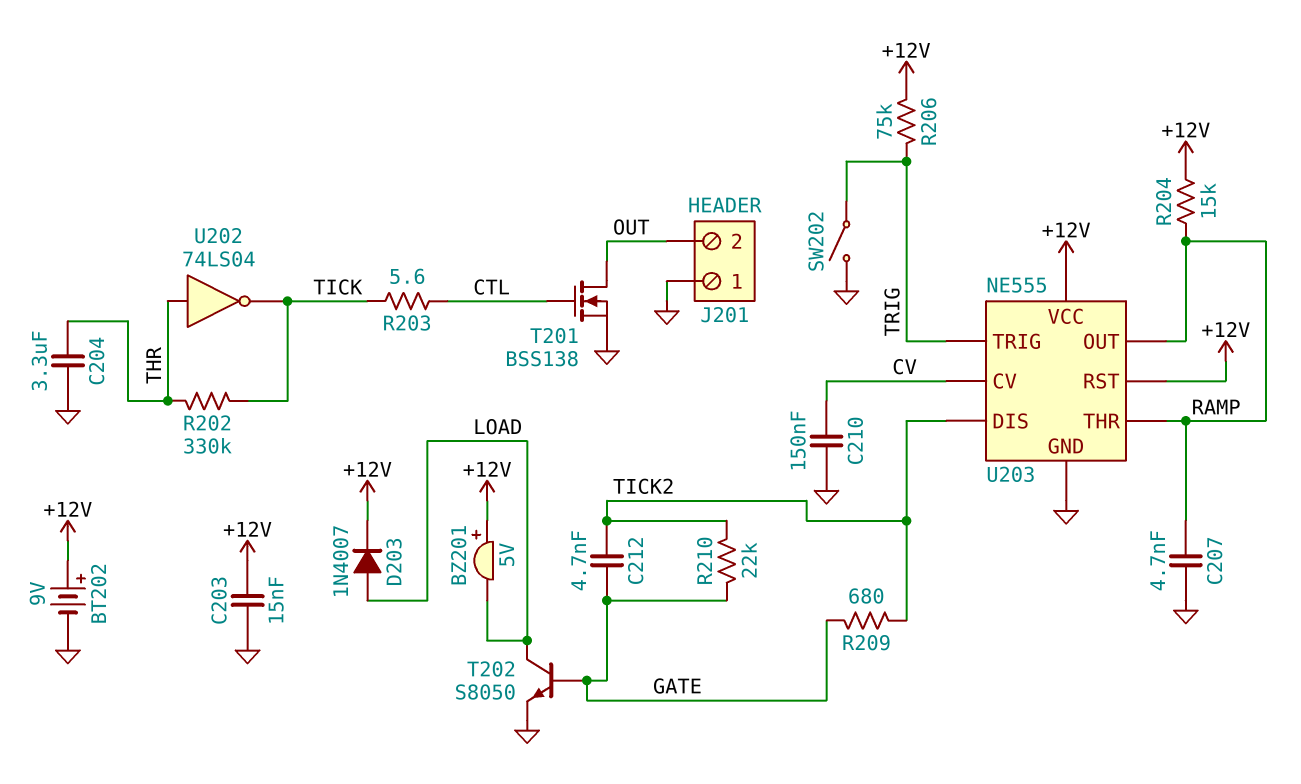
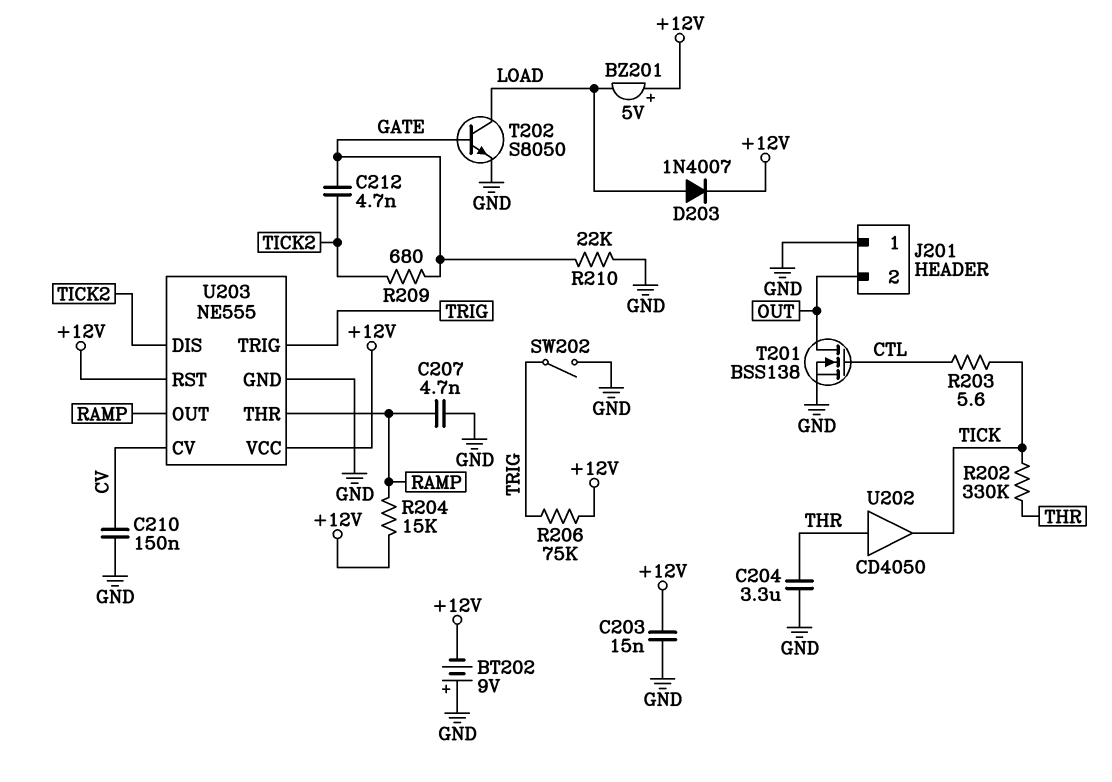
BT202: 9V (plus +12V, minus GND) -> 9V (plus GND, minus +12V)
R210: 22k (GATE, TICK2) -> 22k (GATE, GND)
U202: NOT 74LS04 (in THR, out TICK) -> buffer CD4050 (in THR, out TICK)

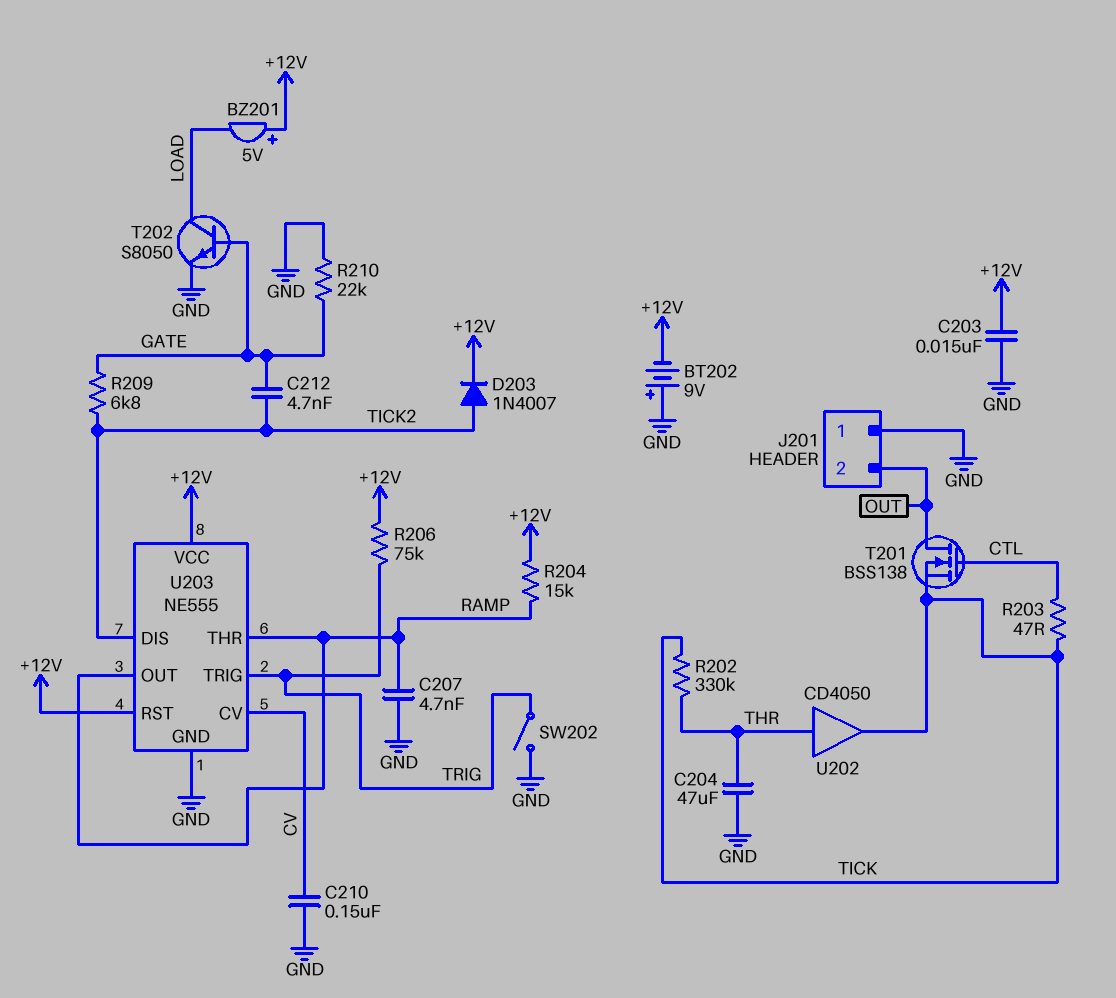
C204: 3.3uF (GND, THR) -> 47uF (GND, THR)
D203: diode 1N4007 (A LOAD, K +12V) -> diode 1N4007 (A TICK2, K +12V)
R203: 5.6 (CTL, TICK) -> 47 (CTL, TICK)
R209: 680 (GATE, TICK2) -> 6.8k (GATE, TICK2)
T201: NMOS BSS138 (G CTL, D OUT, S GND) -> NMOS BSS138 (G CTL, D OUT, S TICK)

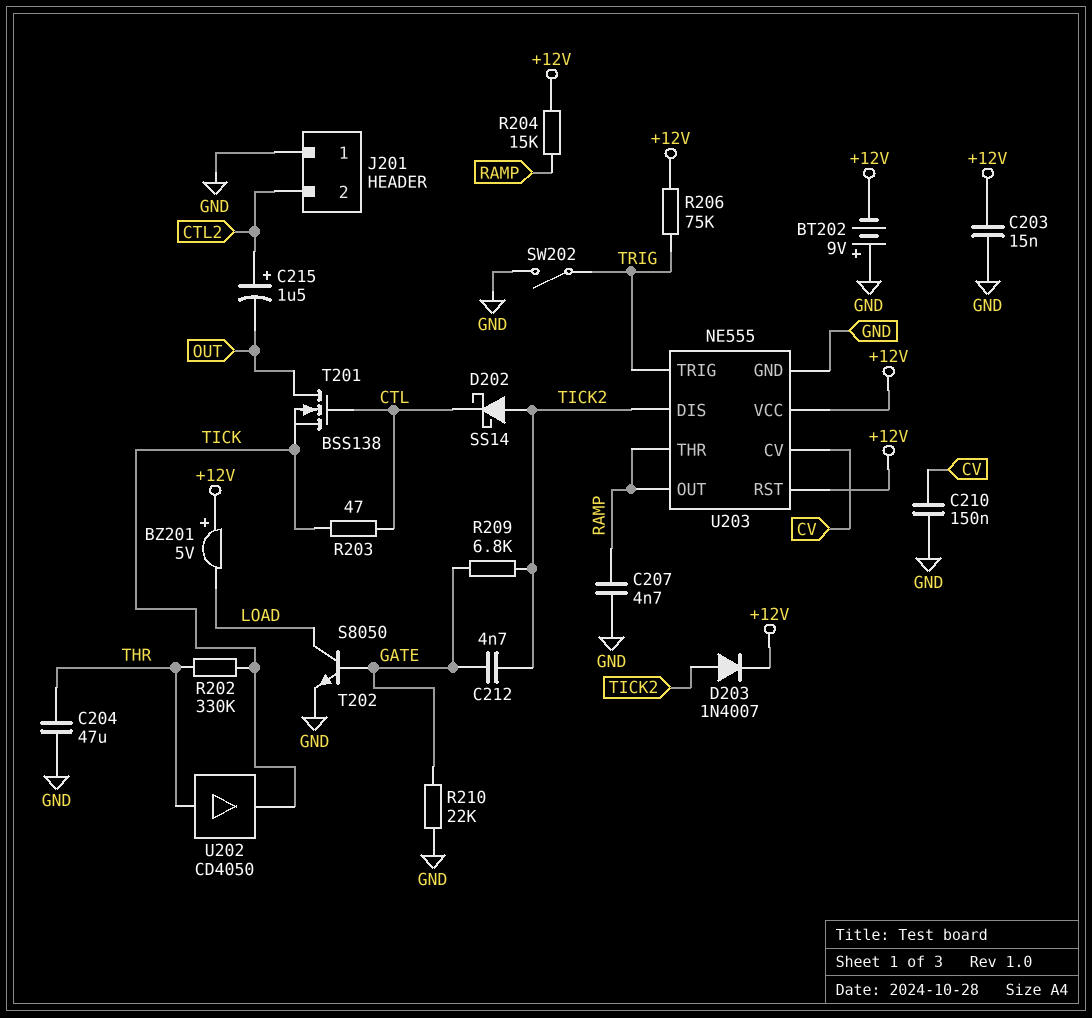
C215: none -> 1.5uF (plus CTL2, minus OUT)
D202: none -> schottky SS14 (A TICK2, K CTL)
J201 pin 2: OUT -> CTL2

